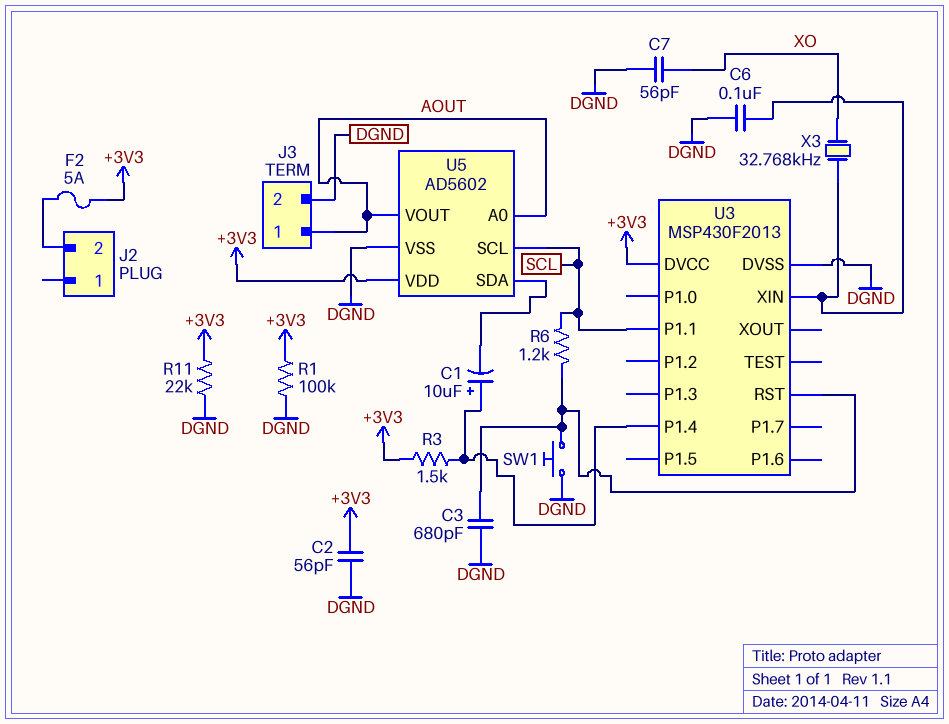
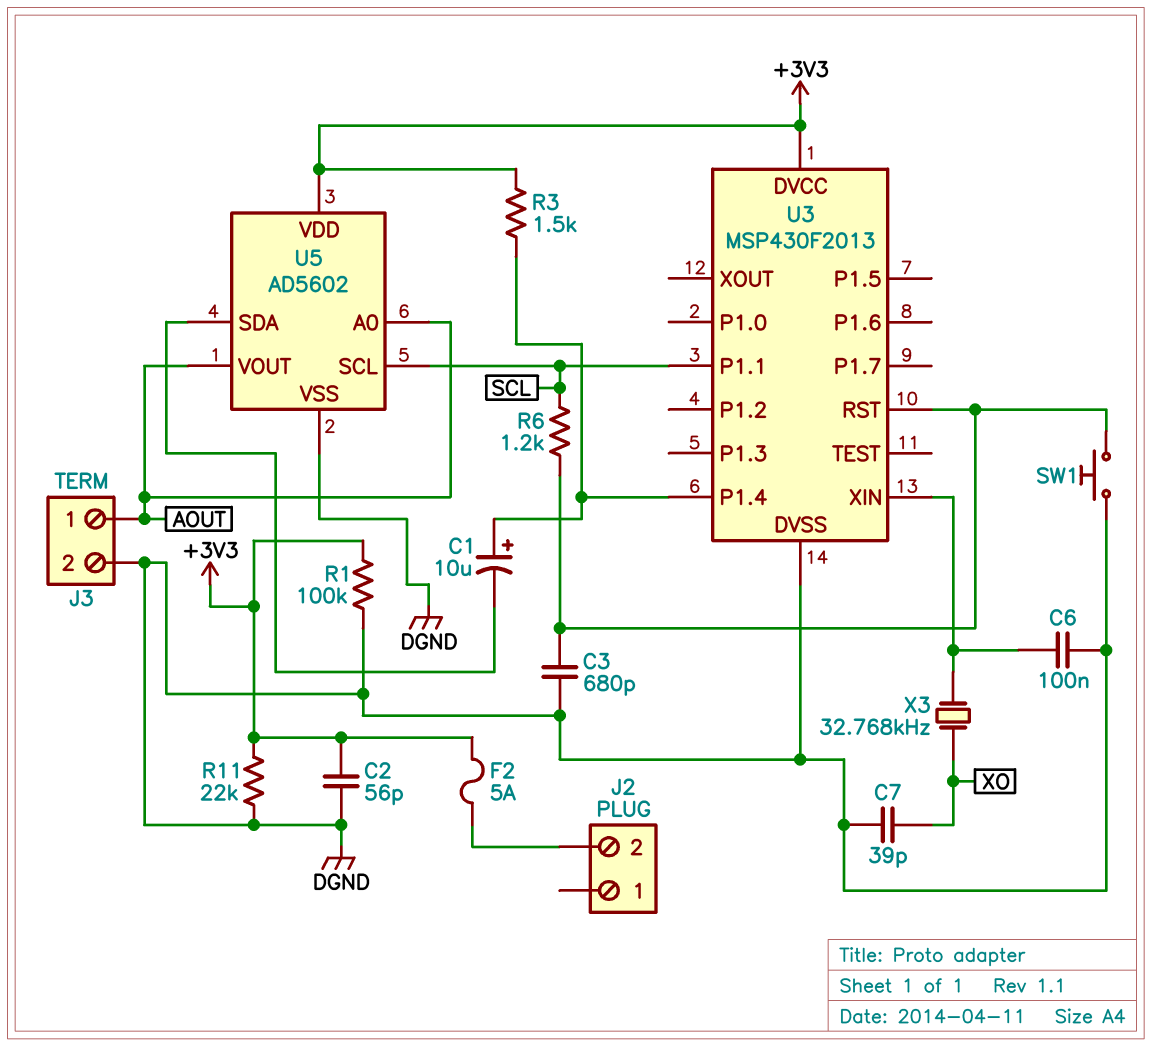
C7: 56pF (DGND, XO) -> 39pF (DGND, XO)

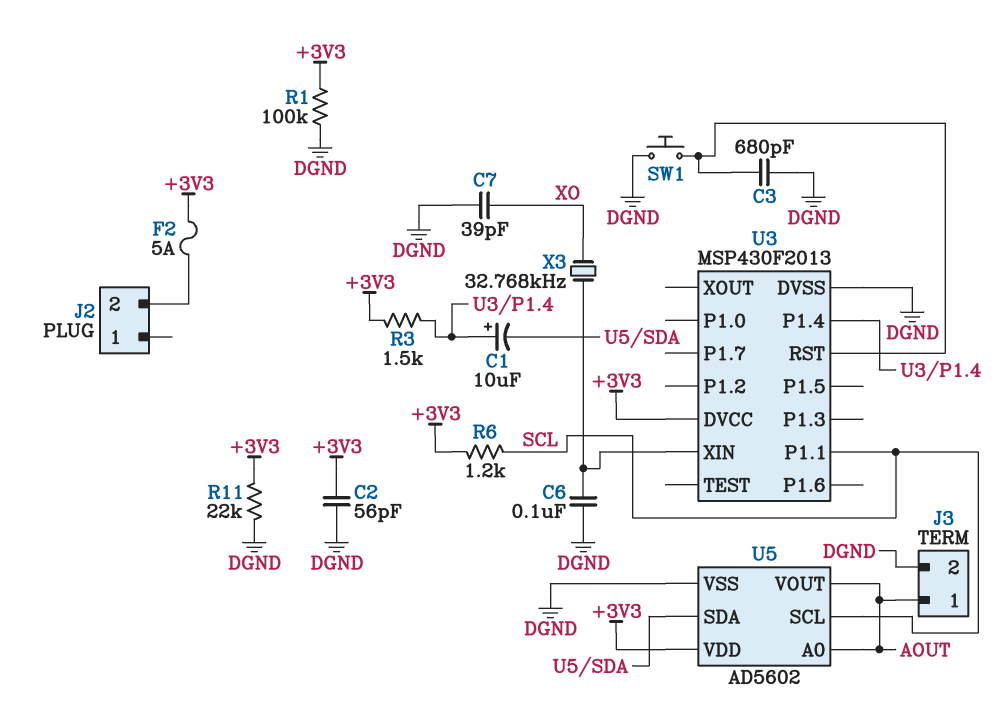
R6: 1.2k (SCL, U3/RST) -> 1.2k (+3V3, SCL)

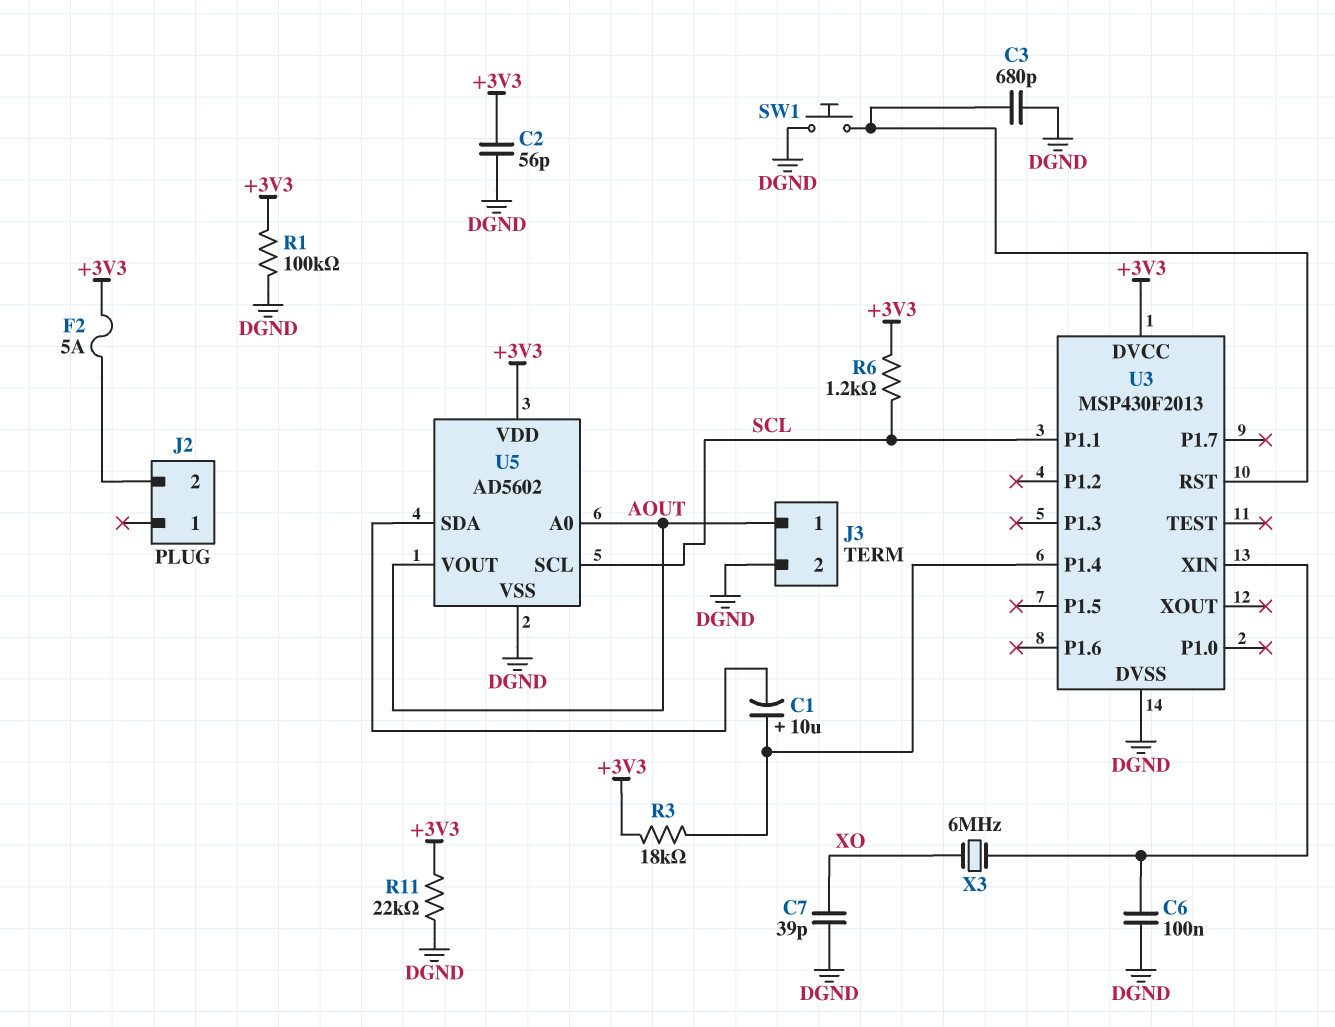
R3: 1.5k (+3V3, U3/P1.4) -> 18k (+3V3, U3/P1.4)
X3: 32.768kHz (U3/XIN, XO) -> 6MHz (U3/XIN, XO)

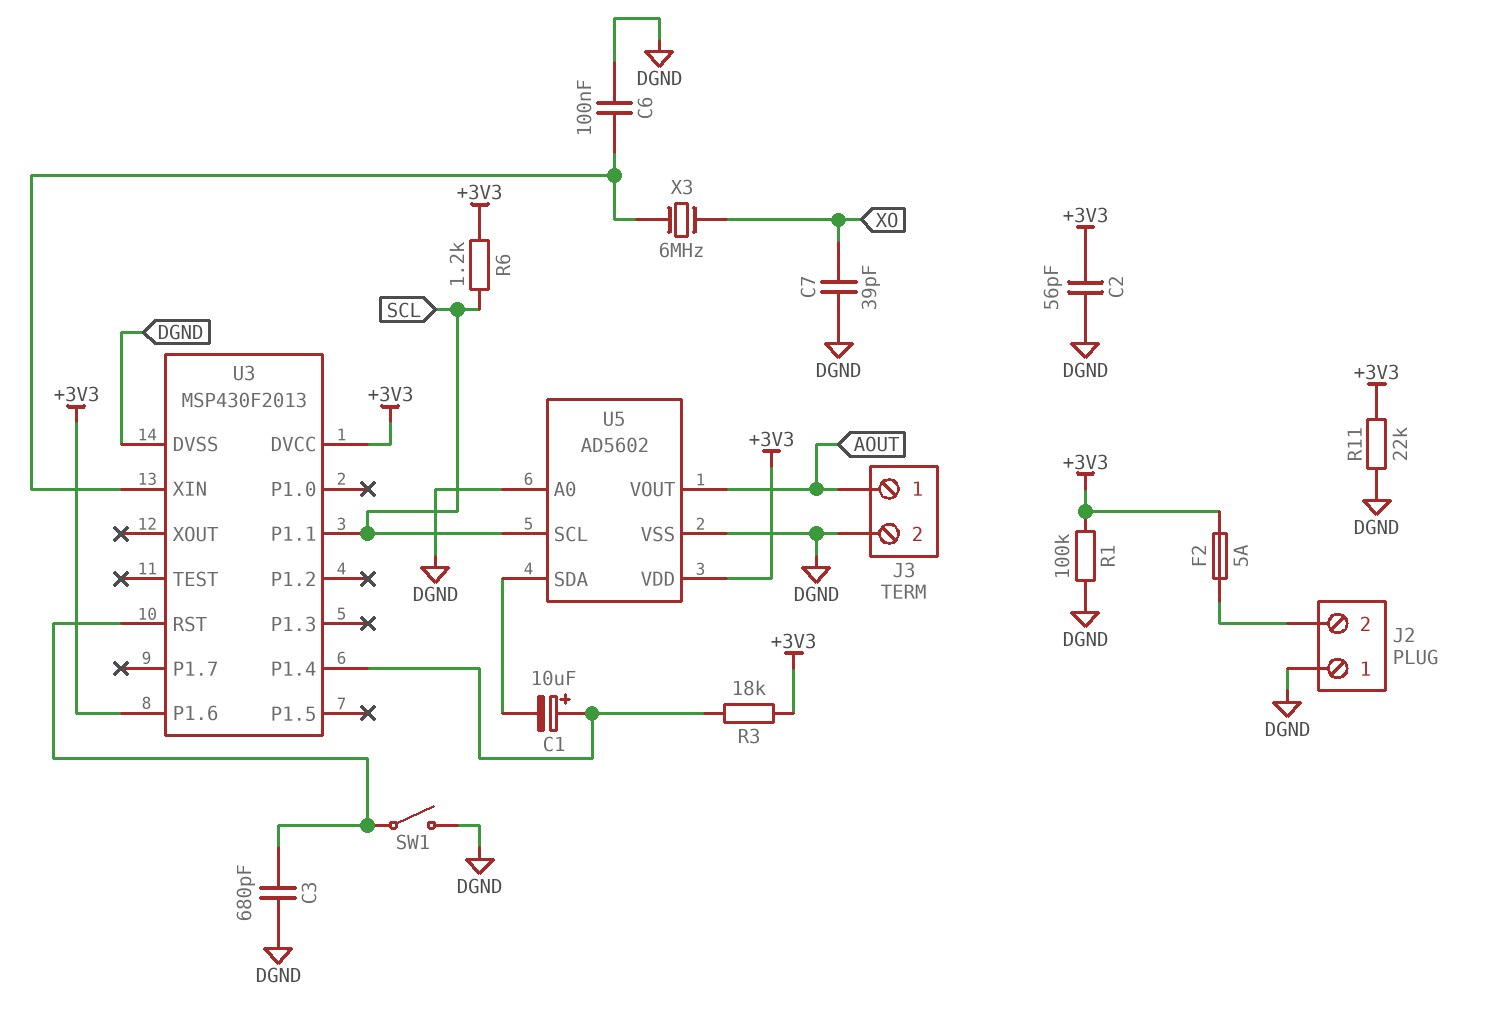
J2 pin 1: none -> DGND
SW1: button (DGND, U3/RST) -> switch (DGND, U3/RST)
U3 pin P1.6: none -> +3V3
U5 pin A0: AOUT -> DGND

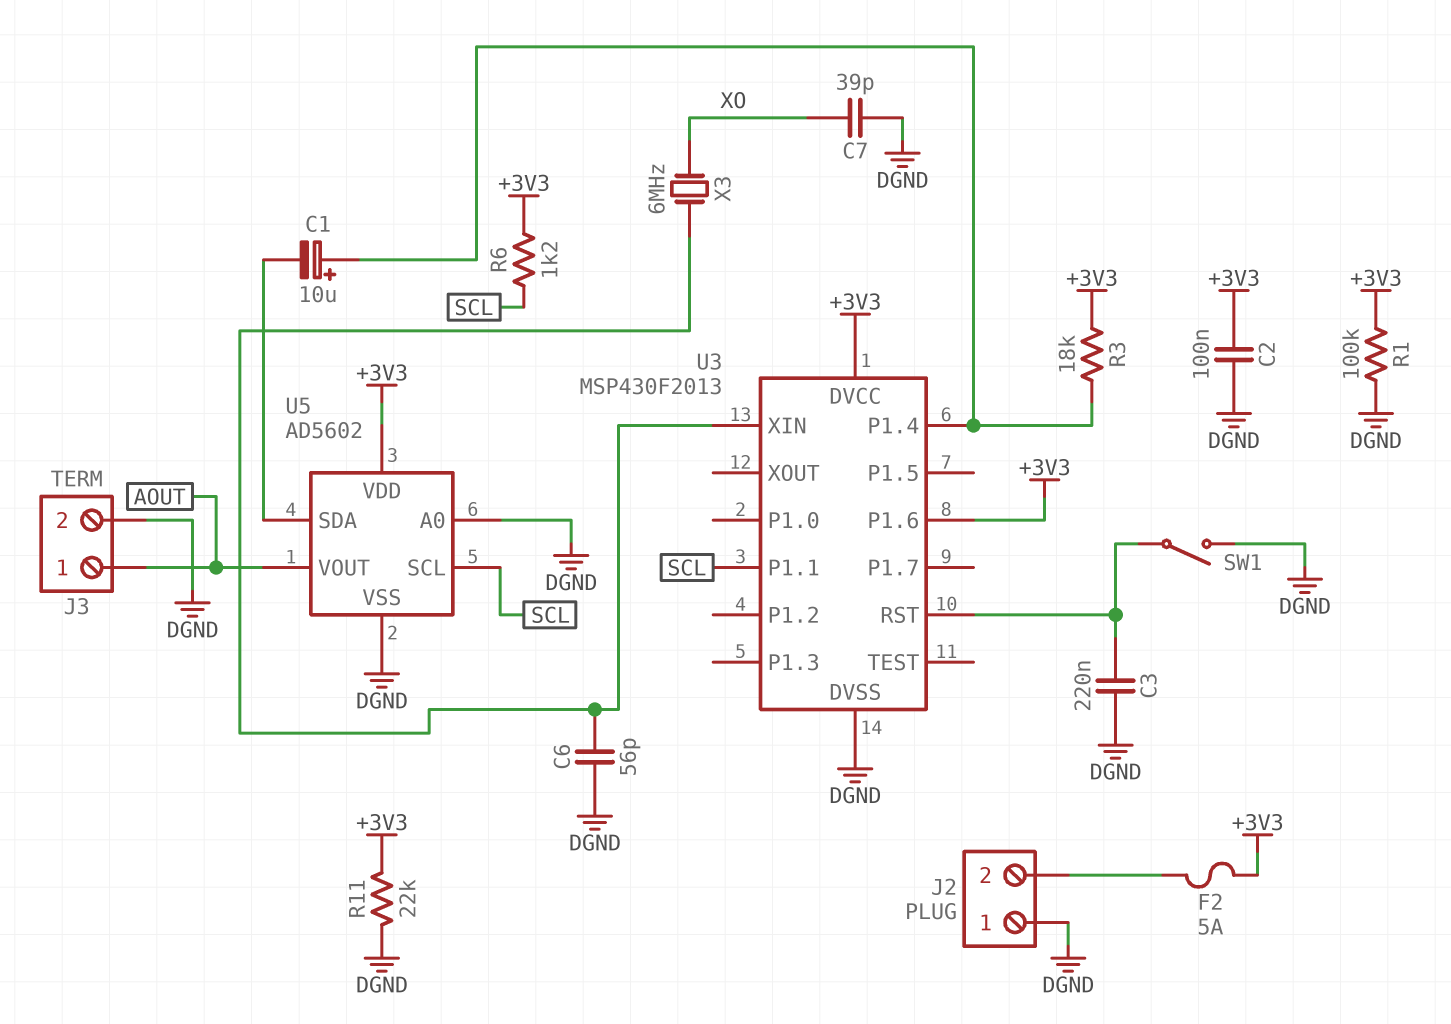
C2: 56pF (+3V3, DGND) -> 100nF (+3V3, DGND)
C3: 680pF (DGND, U3/RST) -> 220nF (DGND, U3/RST)
C6: 100nF (DGND, U3/XIN) -> 56pF (DGND, U3/XIN)

